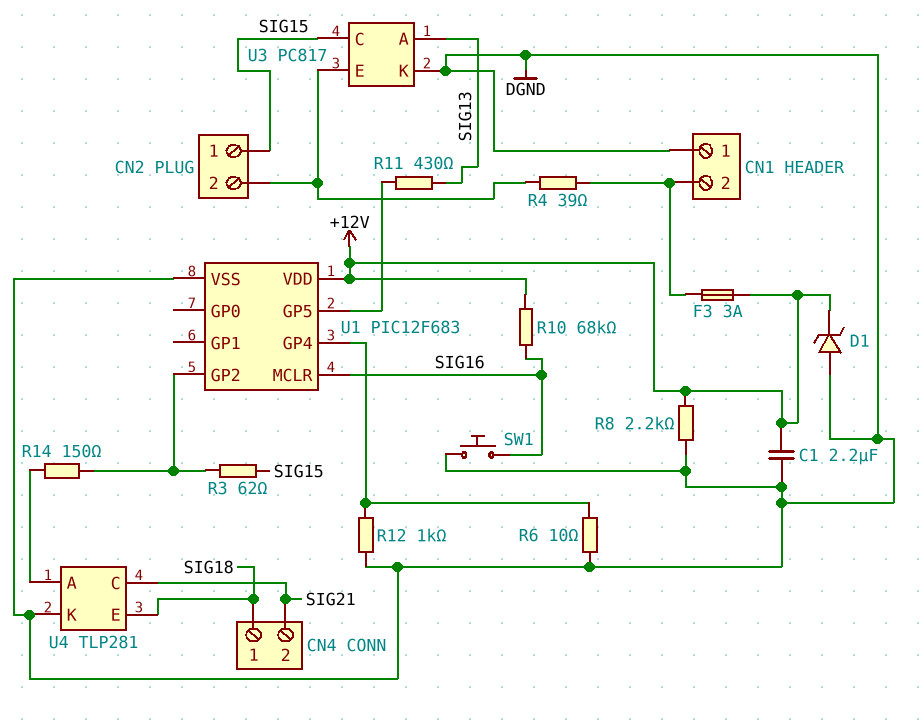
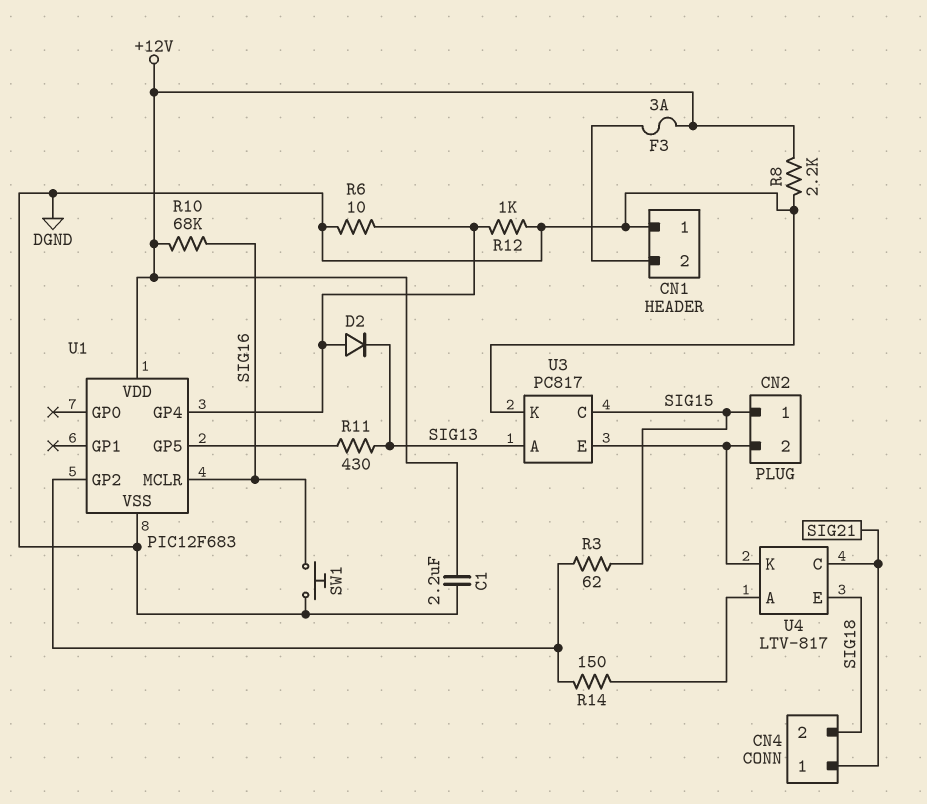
CN4 pin 1: SIG18 -> SIG21
CN4 pin 2: SIG21 -> SIG18
D1: zener (A DGND, K +12V) -> none
D2: none -> diode (A U1/GP4, K SIG13)
R4: 39 (CN1/2, CN2/2) -> none
U4: TLP281 -> LTV-817
U4 pin K: DGND -> CN2/2

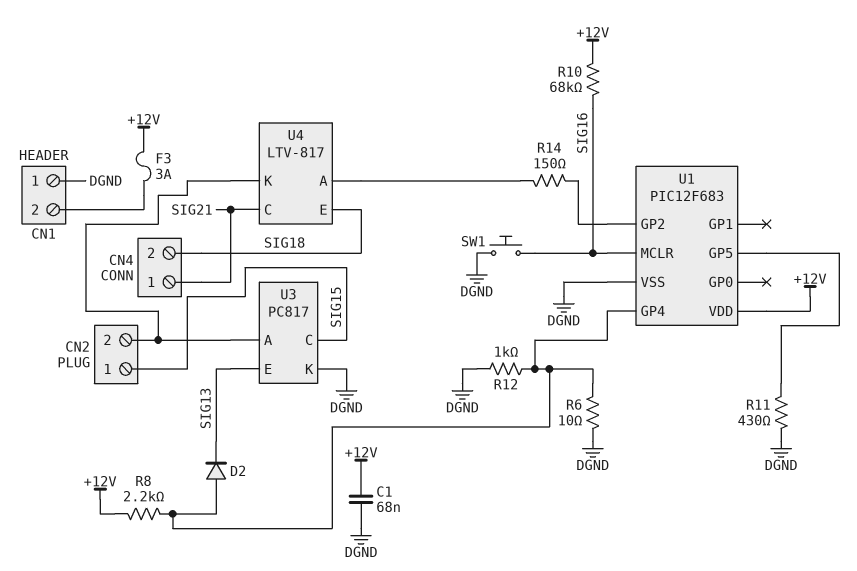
C1: 2.2uF (+12V, DGND) -> 68nF (+12V, DGND)
R3: 62 (SIG15, U1/GP2) -> none
R8: 2.2k (+12V, DGND) -> 2.2k (+12V, U1/GP4)
R11: 430 (SIG13, U1/GP5) -> 430 (DGND, U1/GP5)
U3 pin A: SIG13 -> CN2/2
U3 pin E: CN2/2 -> SIG13

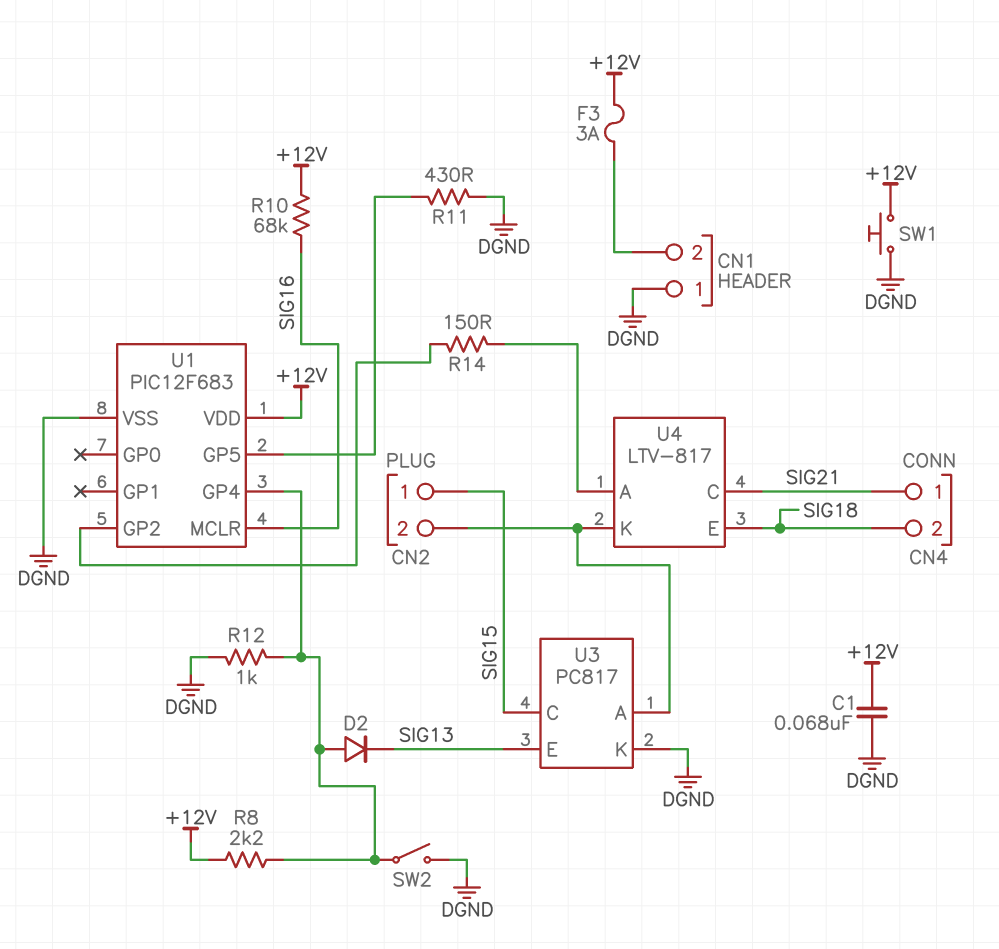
R6: 10 (DGND, U1/GP4) -> none
SW1: button (DGND, SIG16) -> button (+12V, DGND)
SW2: none -> switch (DGND, U1/GP4)

